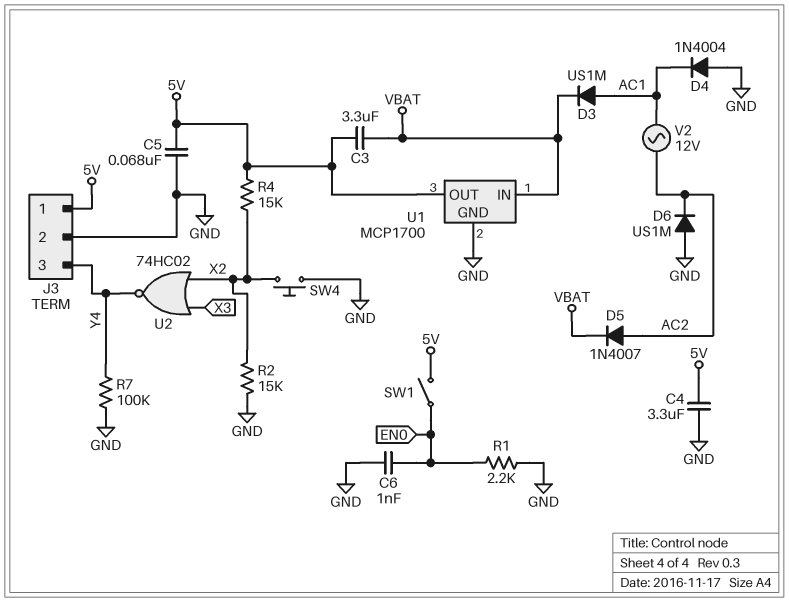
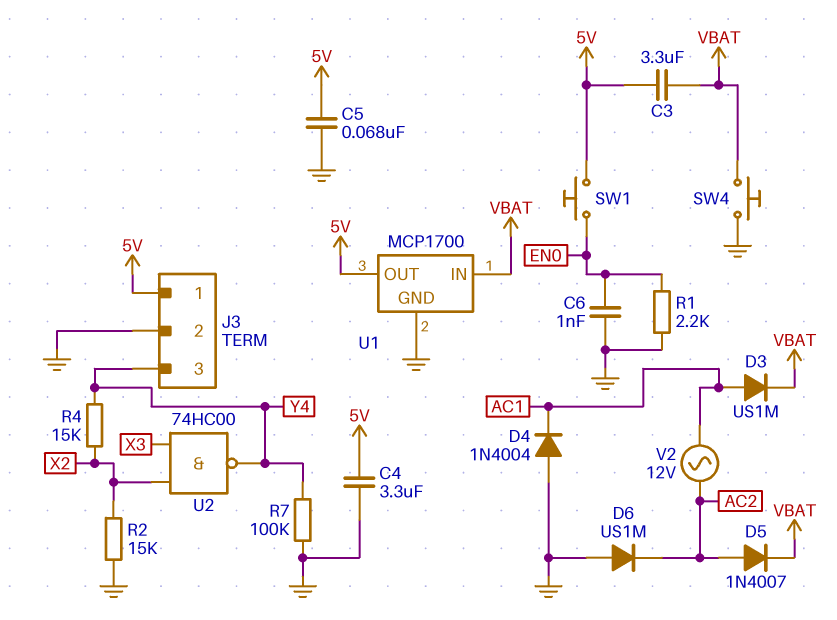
R4: 15k (5V, X2) -> 15k (X2, Y4)
SW1: switch (5V, EN0) -> button (5V, EN0)
SW4: button (GND, X2) -> button (GND, VBAT)
U2: NOR 74HC02 (in X2, in X3, out Y4) -> NAND 74HC00 (in X2, in X3, out Y4)

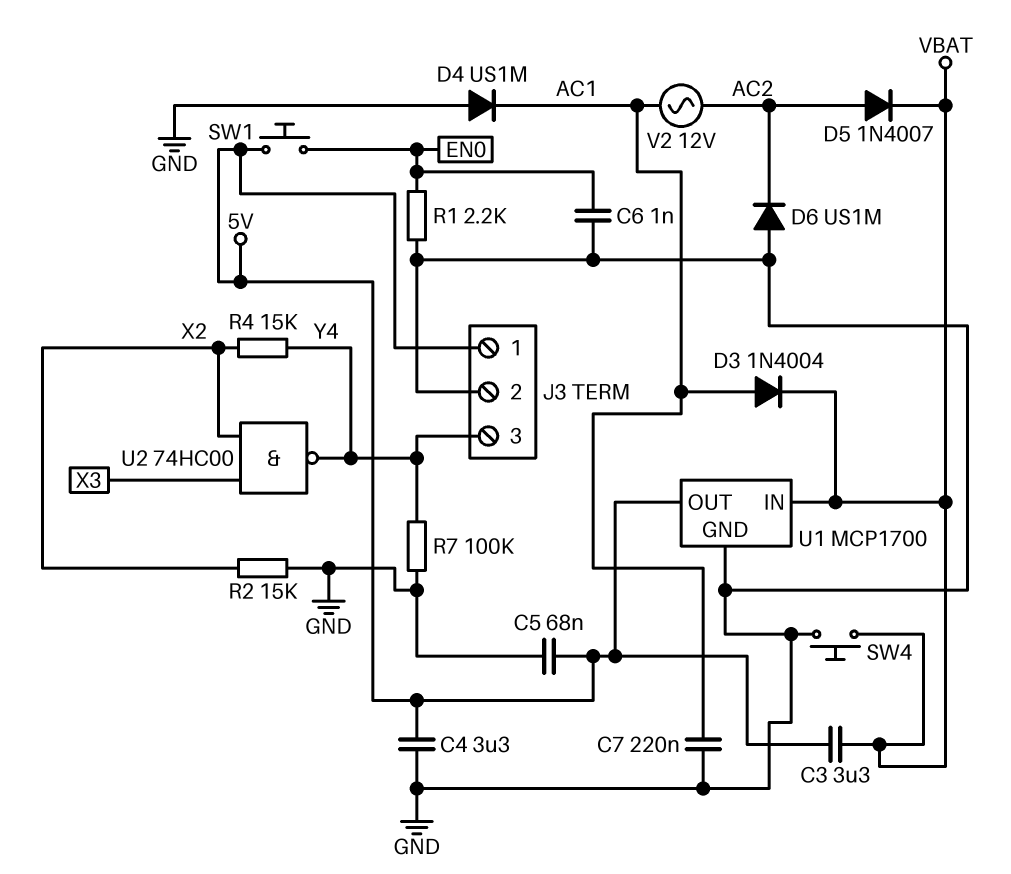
C7: none -> 220nF (AC1, GND)
D3: diode US1M (A AC1, K VBAT) -> diode 1N4004 (A AC1, K VBAT)
D4: diode 1N4004 (A GND, K AC1) -> diode US1M (A GND, K AC1)

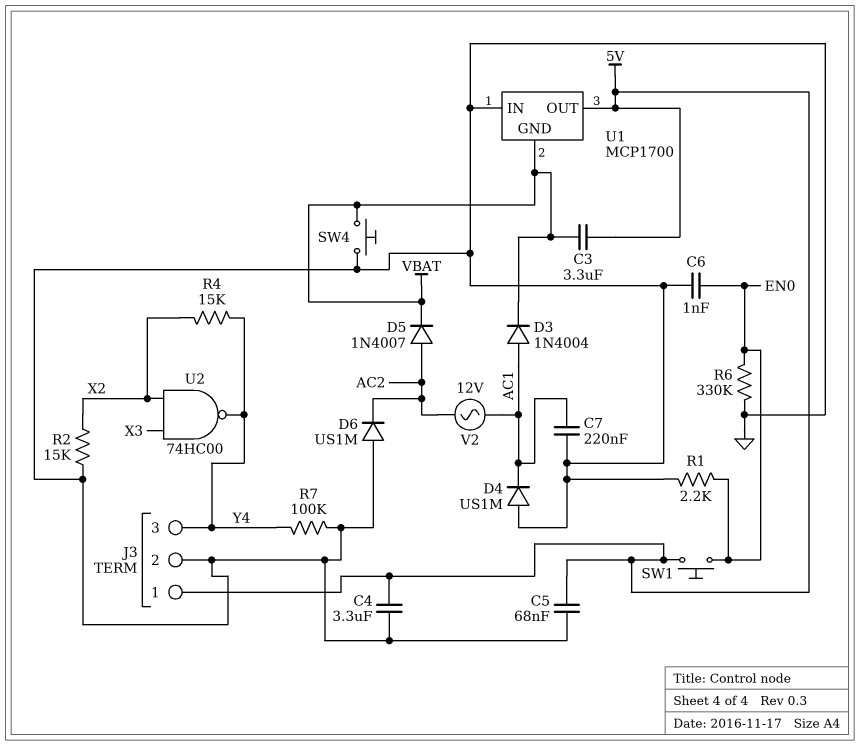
R6: none -> 330k (EN0, GND)
U1 pin GND: GND -> VBAT
U1 pin IN: VBAT -> GND

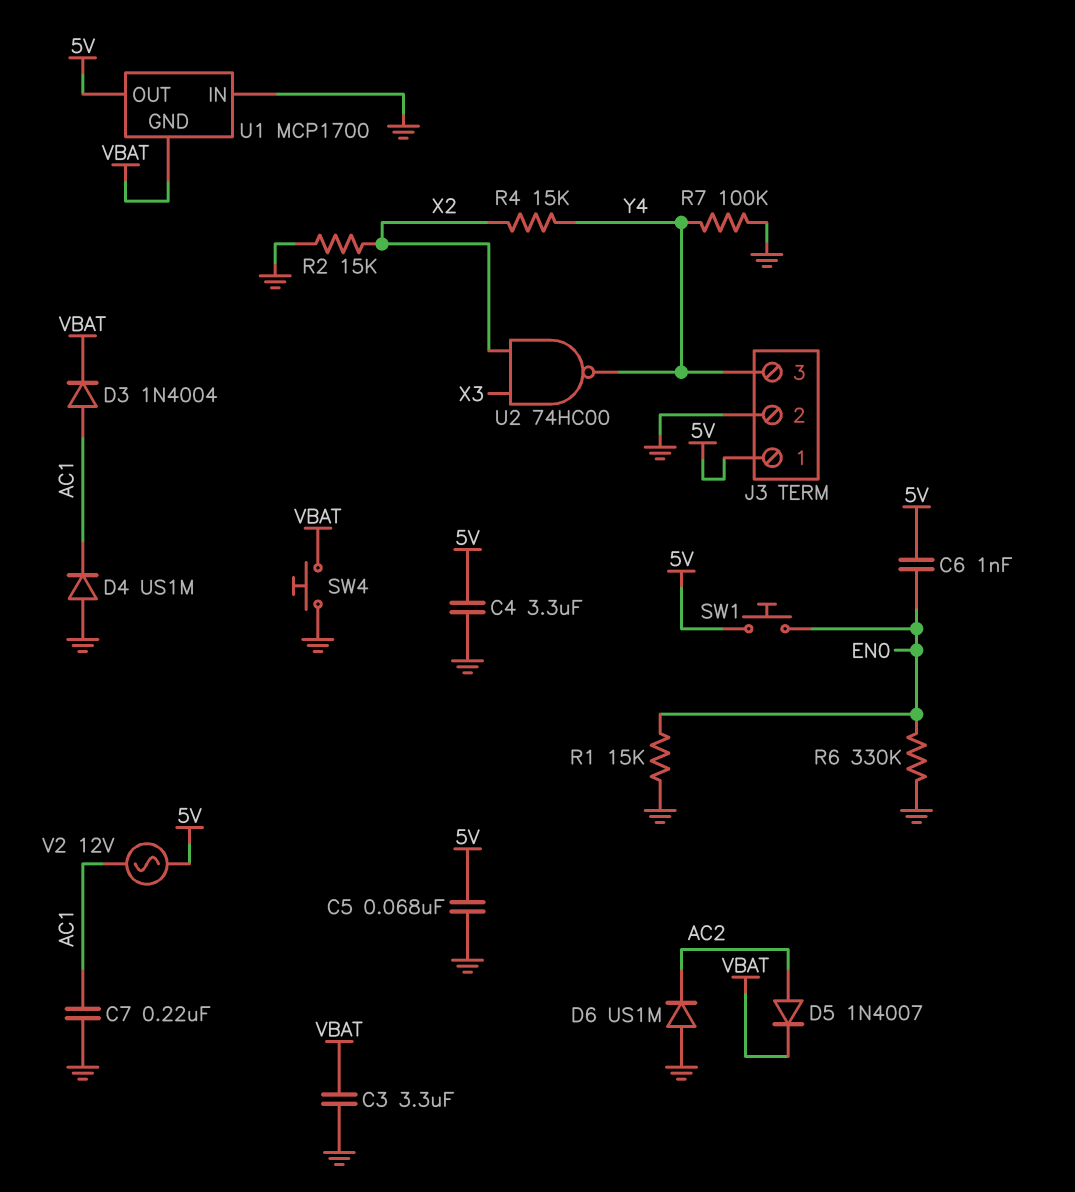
C3: 3.3uF (5V, VBAT) -> 3.3uF (GND, VBAT)
C6: 1nF (EN0, GND) -> 1nF (5V, EN0)
R1: 2.2k (EN0, GND) -> 15k (EN0, GND)
V2: AC 12V (AC1, AC2) -> AC 12V (5V, AC1)

